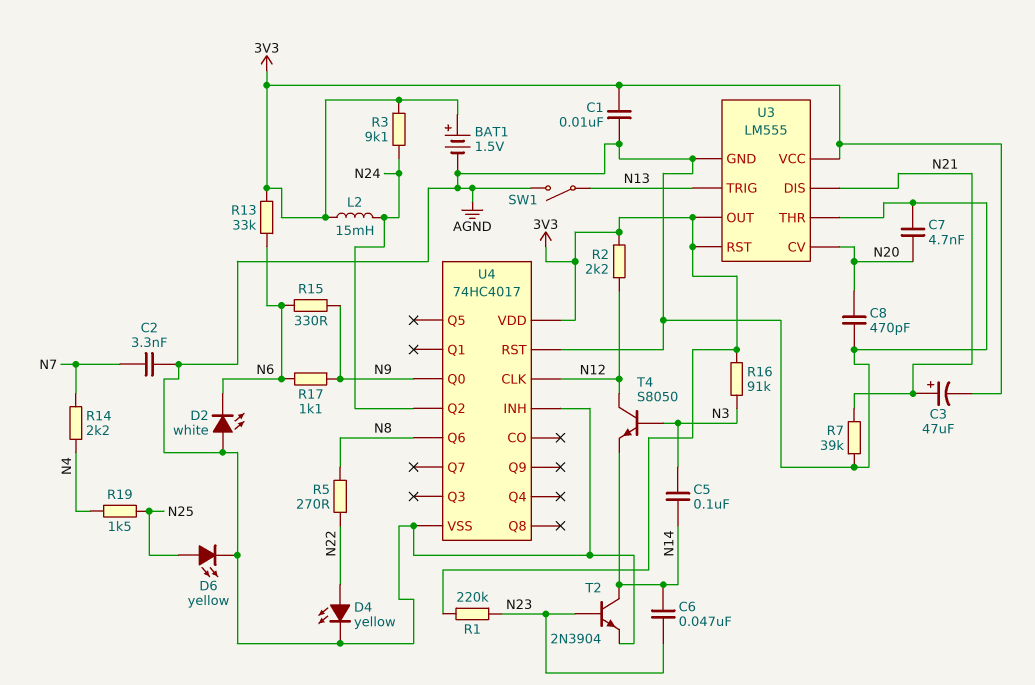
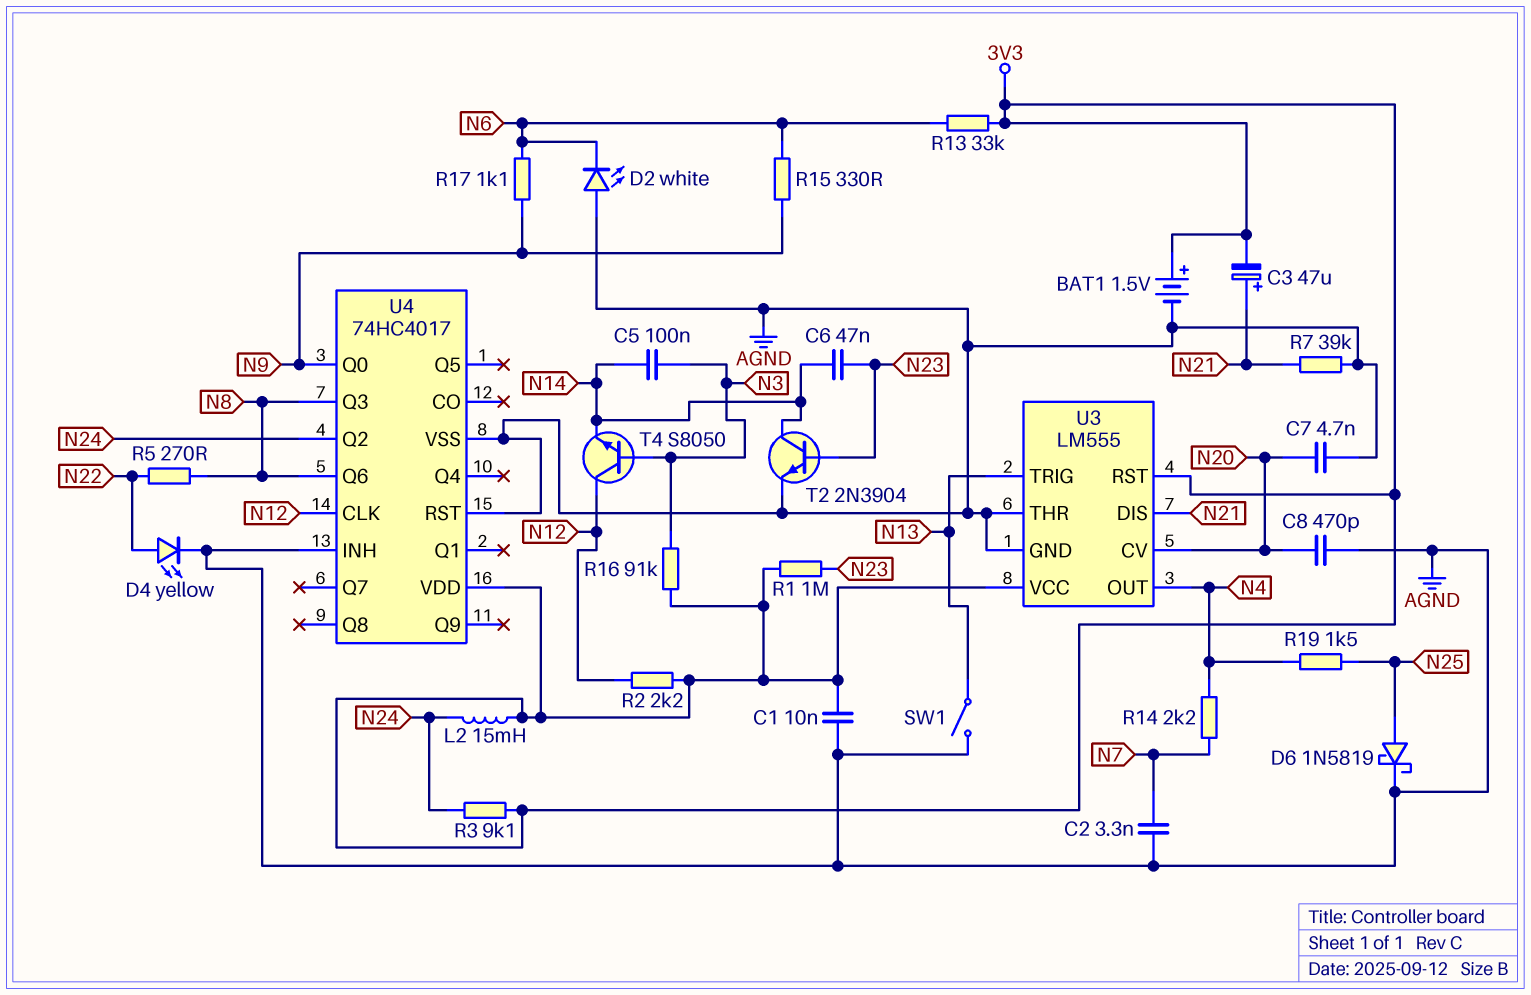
D6: LED yellow (A N25, K AGND) -> schottky 1N5819 (A N25, K AGND)
R1: 220k (3V3, N23) -> 1M (3V3, N23)
U3 pin OUT: 3V3 -> N4
U4 pin Q3: none -> N8

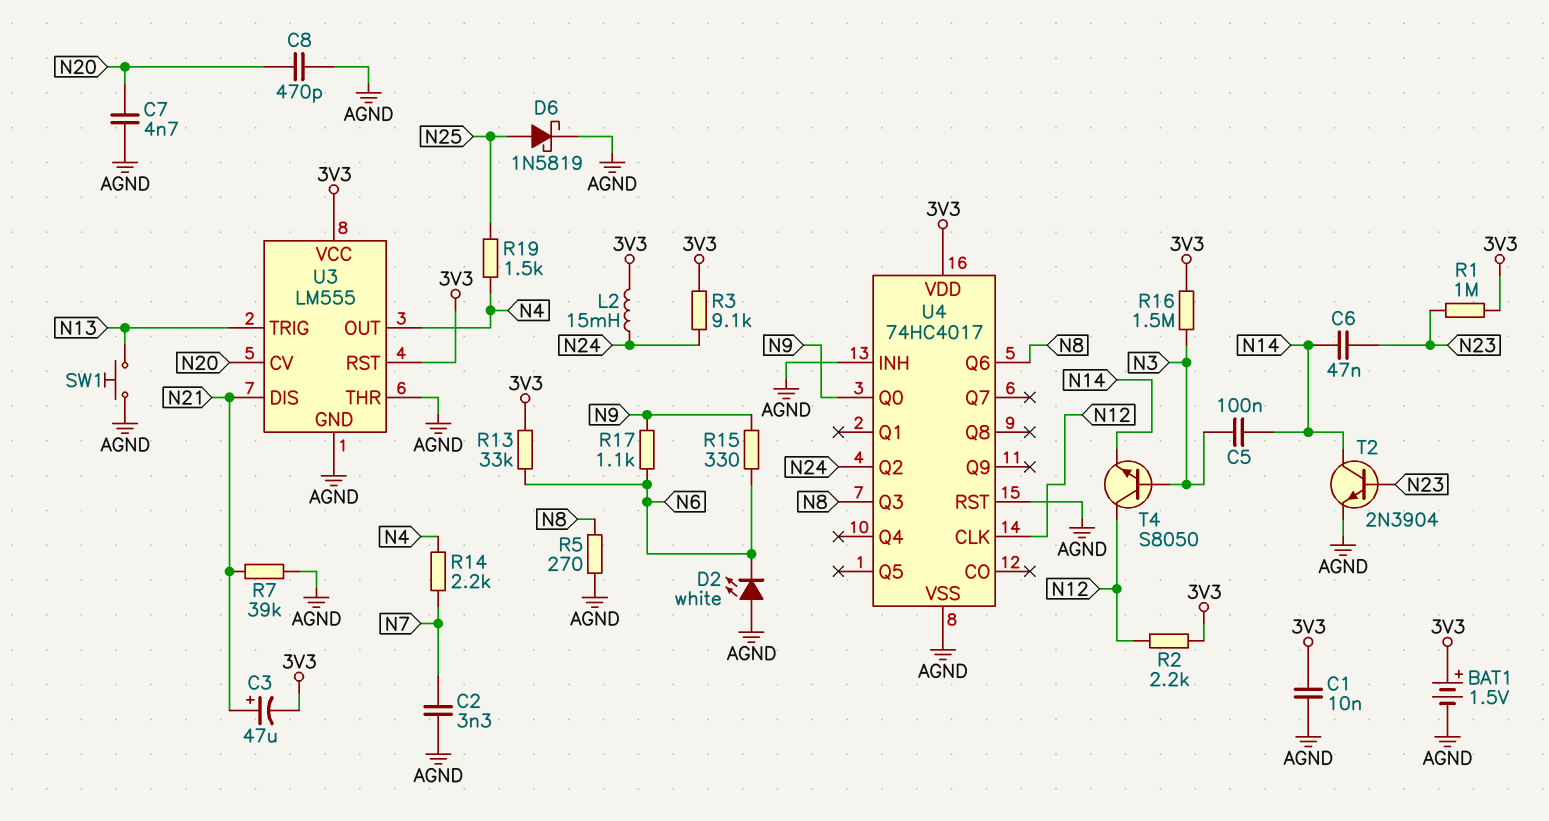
D4: LED yellow (A N22, K AGND) -> none
R5: 270 (N8, N22) -> 270 (AGND, N8)
R16: 91k (3V3, N3) -> 1.5M (3V3, N3)
SW1: switch (AGND, N13) -> button (AGND, N13)

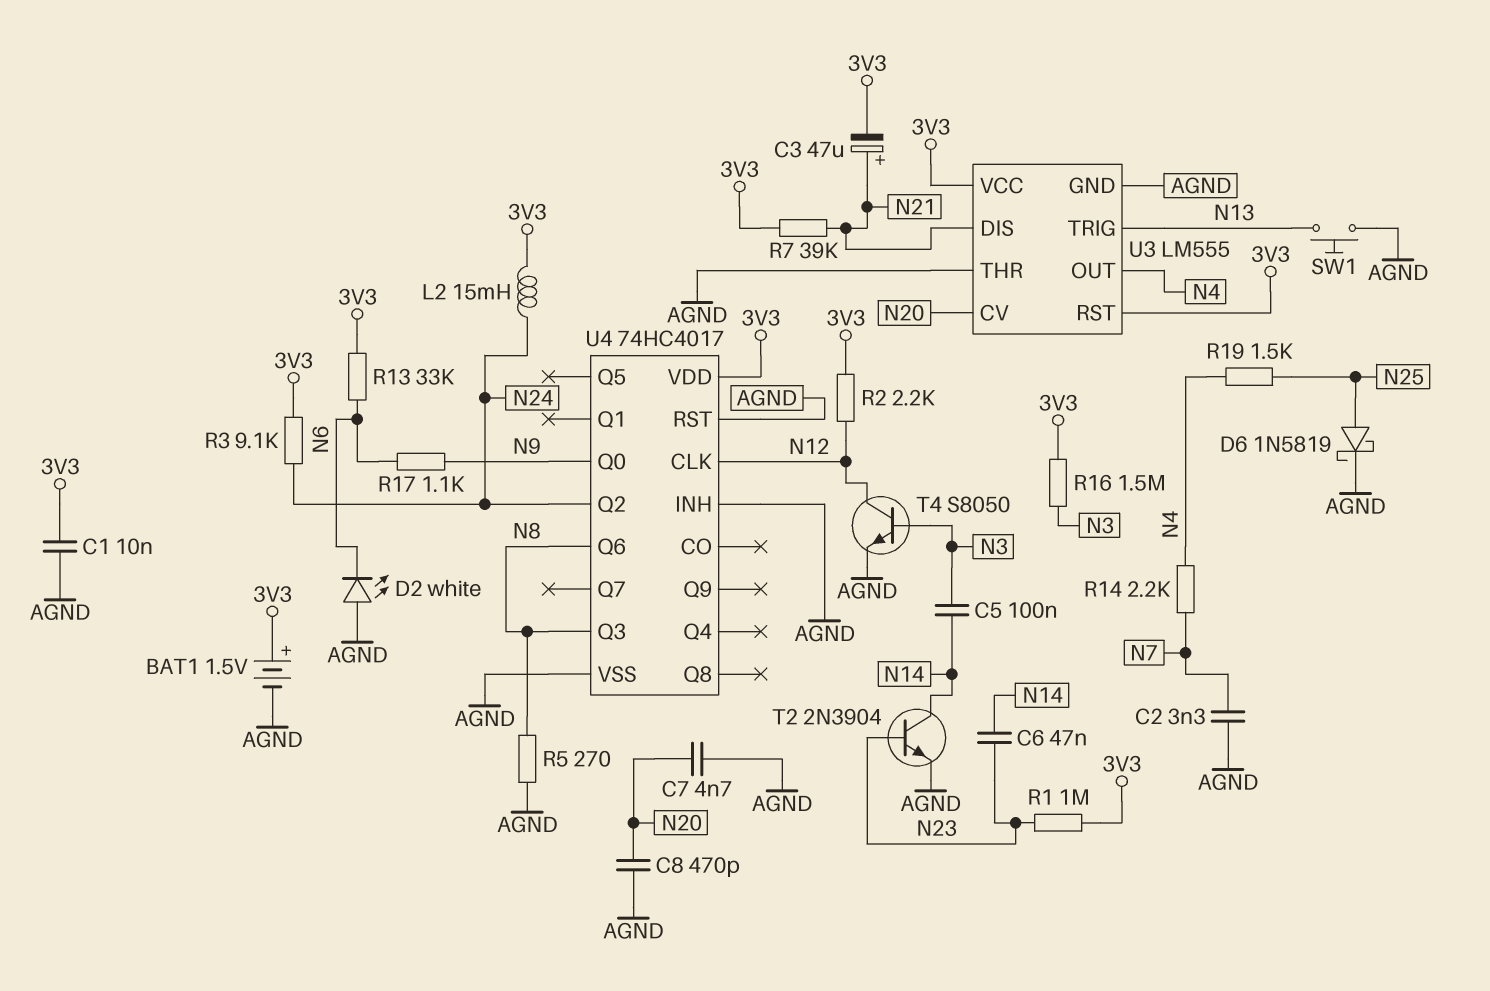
R7: 39k (AGND, N21) -> 39k (3V3, N21)
R15: 330 (N6, N9) -> none
T4: NPN S8050 (B N3, C N12, E N14) -> NPN S8050 (B N3, C N12, E AGND)

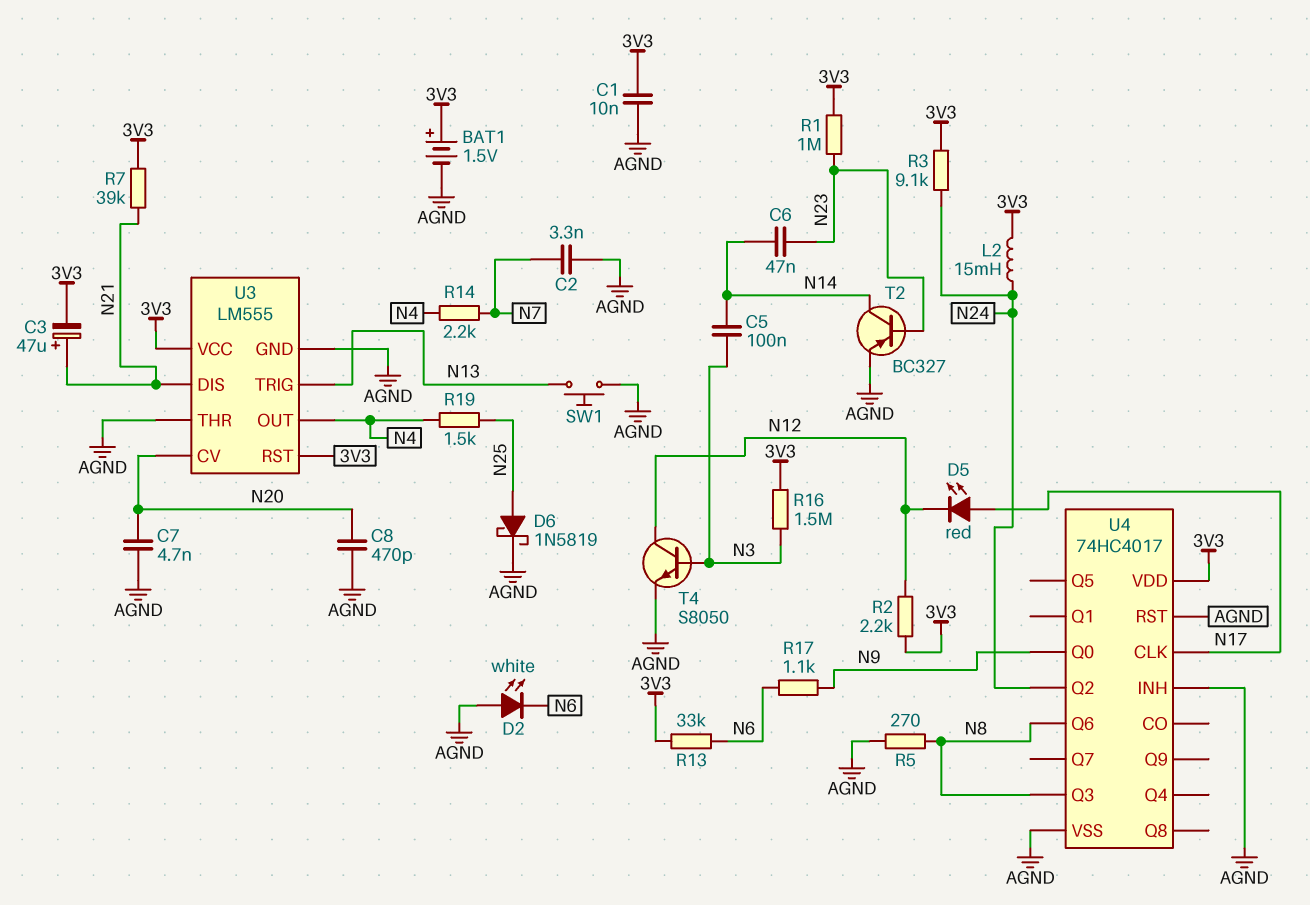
D5: none -> LED red (A N17, K N12)
T2: NPN 2N3904 (B N23, C N14, E AGND) -> PNP BC327 (B N23, C N14, E AGND)
U4 pin CLK: N12 -> N17

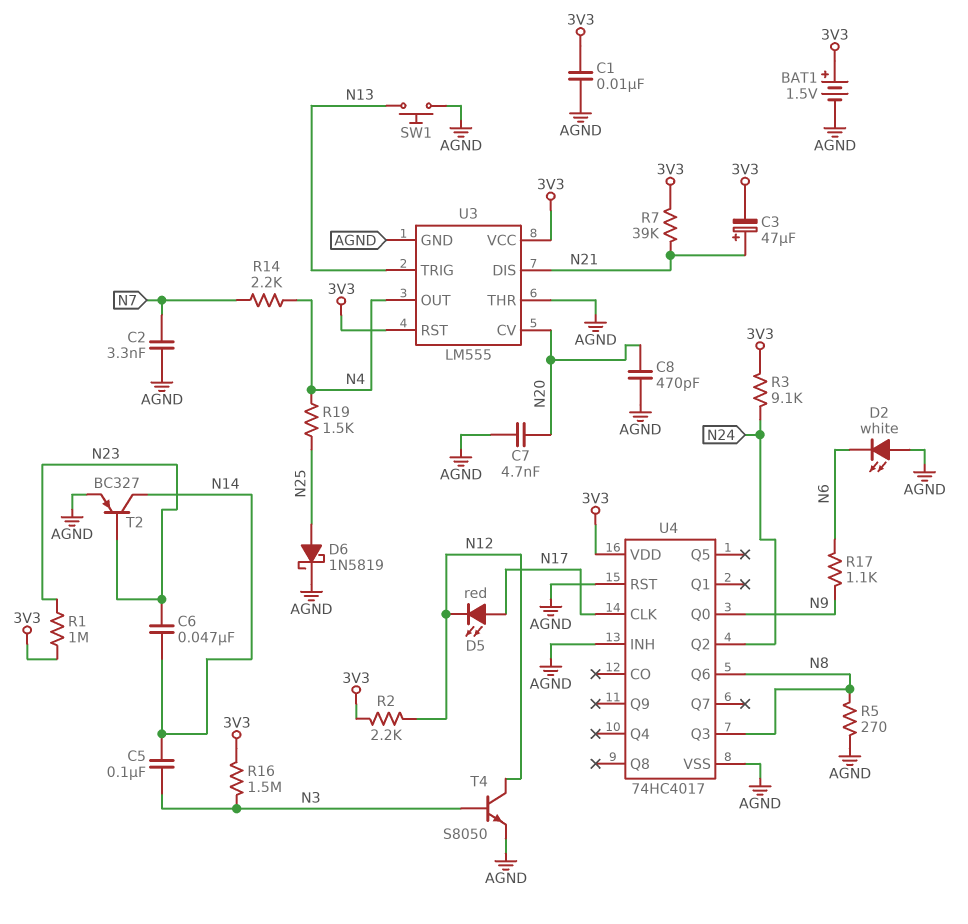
L2: 15mH (3V3, N24) -> none
R13: 33k (3V3, N6) -> none

